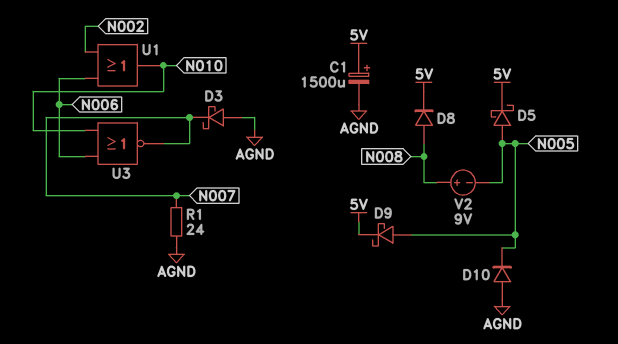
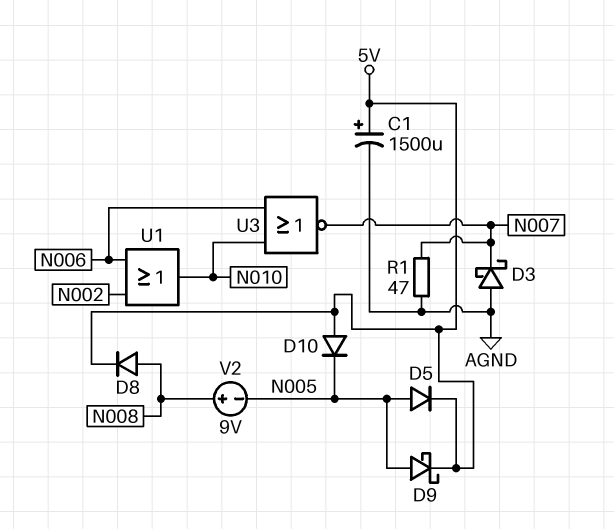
D5: schottky (A N005, K 5V) -> diode (A N005, K 5V)
D10: diode (A AGND, K N005) -> diode (A 5V, K N005)
R1: 24 (AGND, N007) -> 47 (AGND, N007)

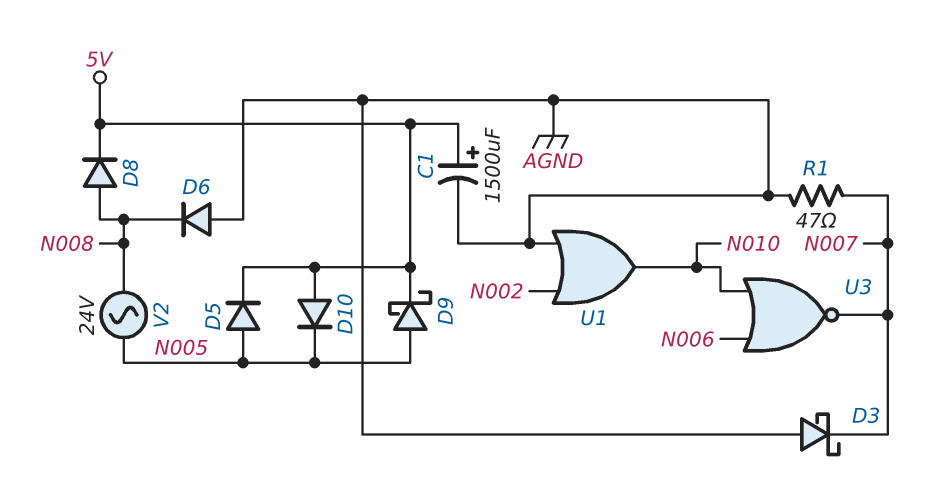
D6: none -> diode (A AGND, K N008)
U1: OR (in N002, in N006, out N010) -> OR (in AGND, in N002, out N010)
V2: 9V (plus N008, minus N005) -> AC 24V (N005, N008)

